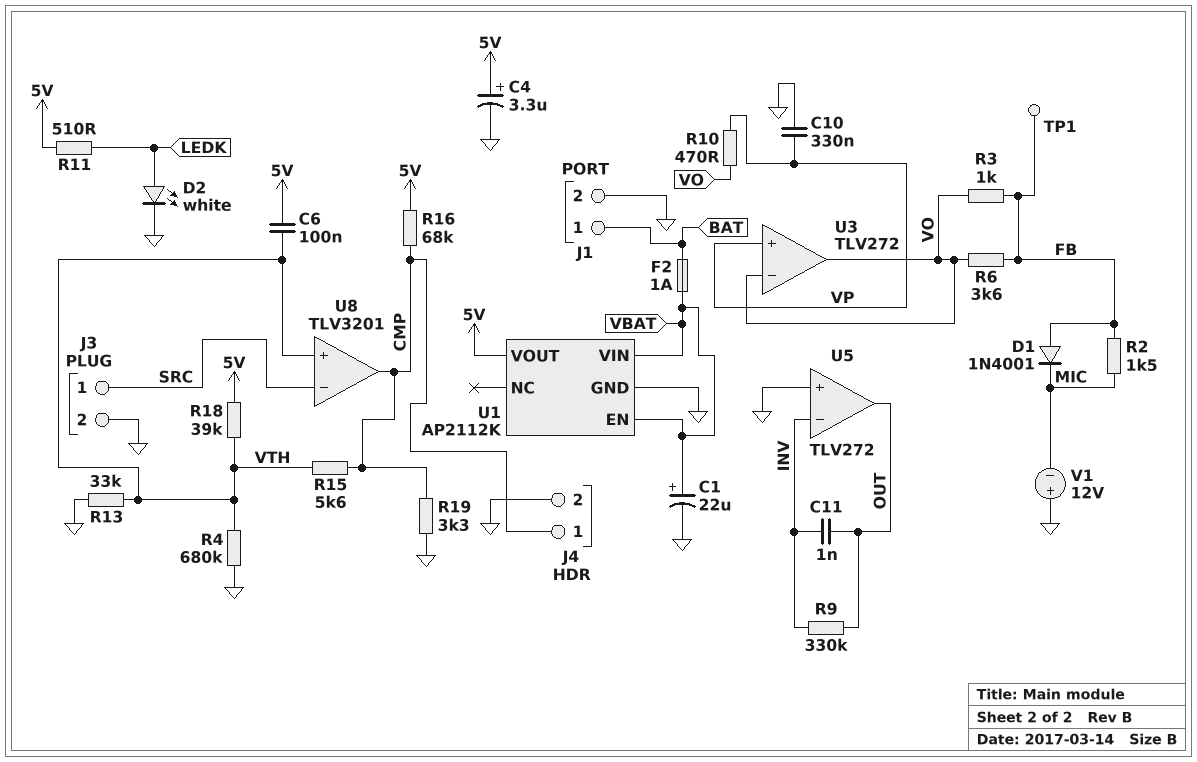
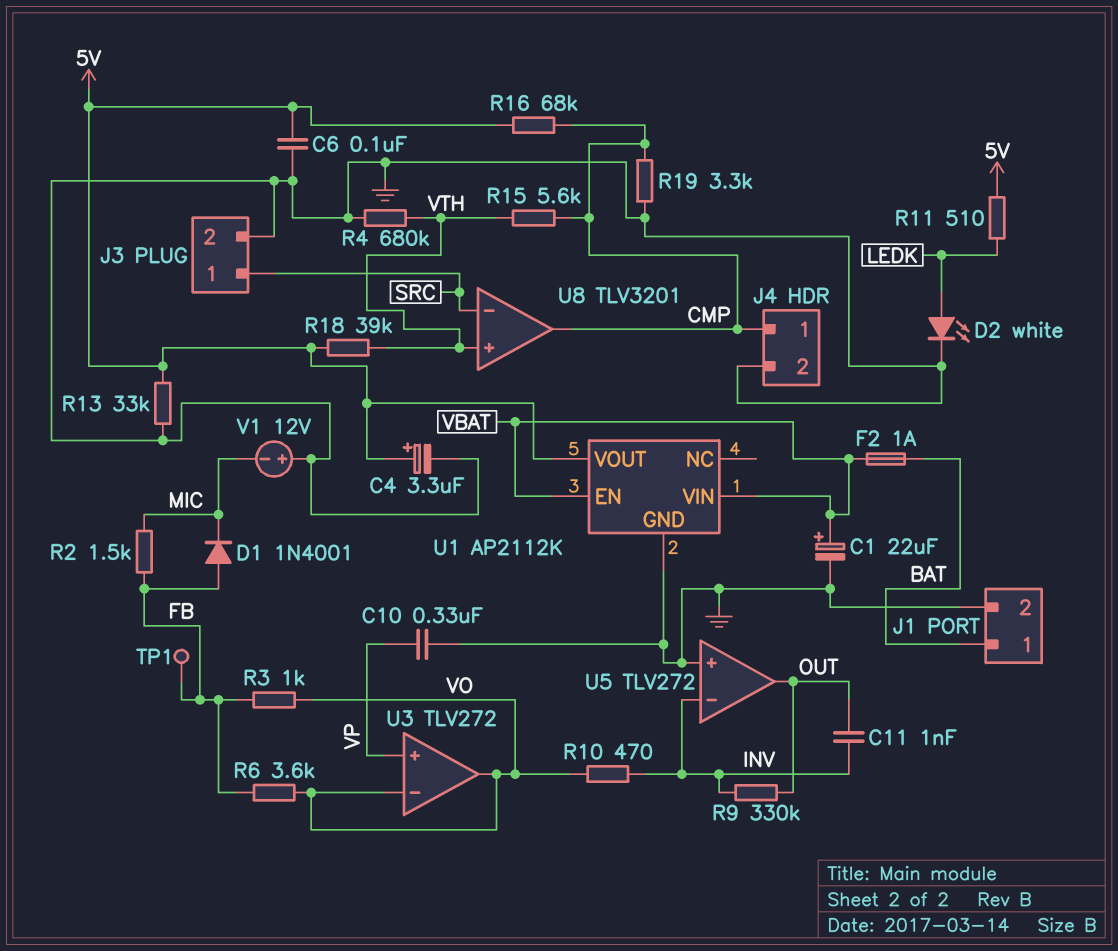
C6: 100nF (5V, VTH) -> 100nF (5V, GND)
R10: 470 (VO, VP) -> 470 (INV, VO)
R13: 33k (GND, VTH) -> 33k (5V, GND)

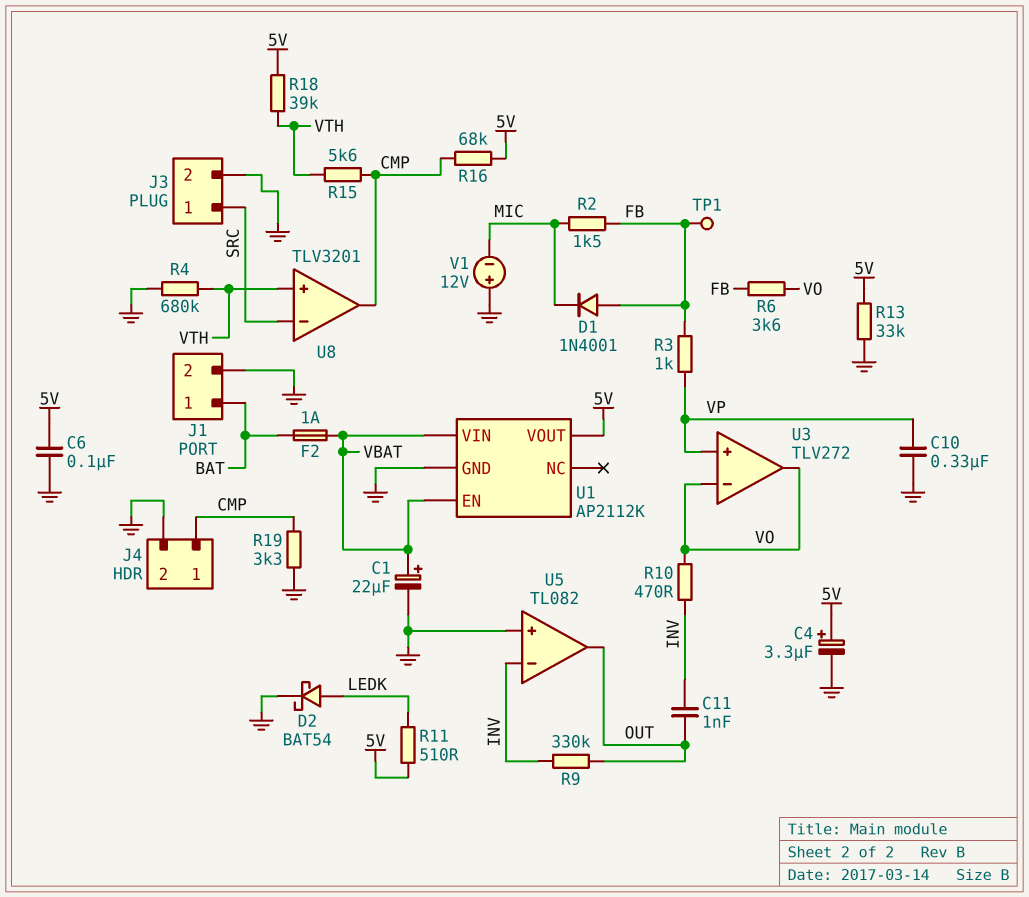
D2: LED white (A LEDK, K GND) -> schottky BAT54 (A LEDK, K GND)
R3: 1k (FB, VO) -> 1k (FB, VP)
U5: TLV272 -> TL082

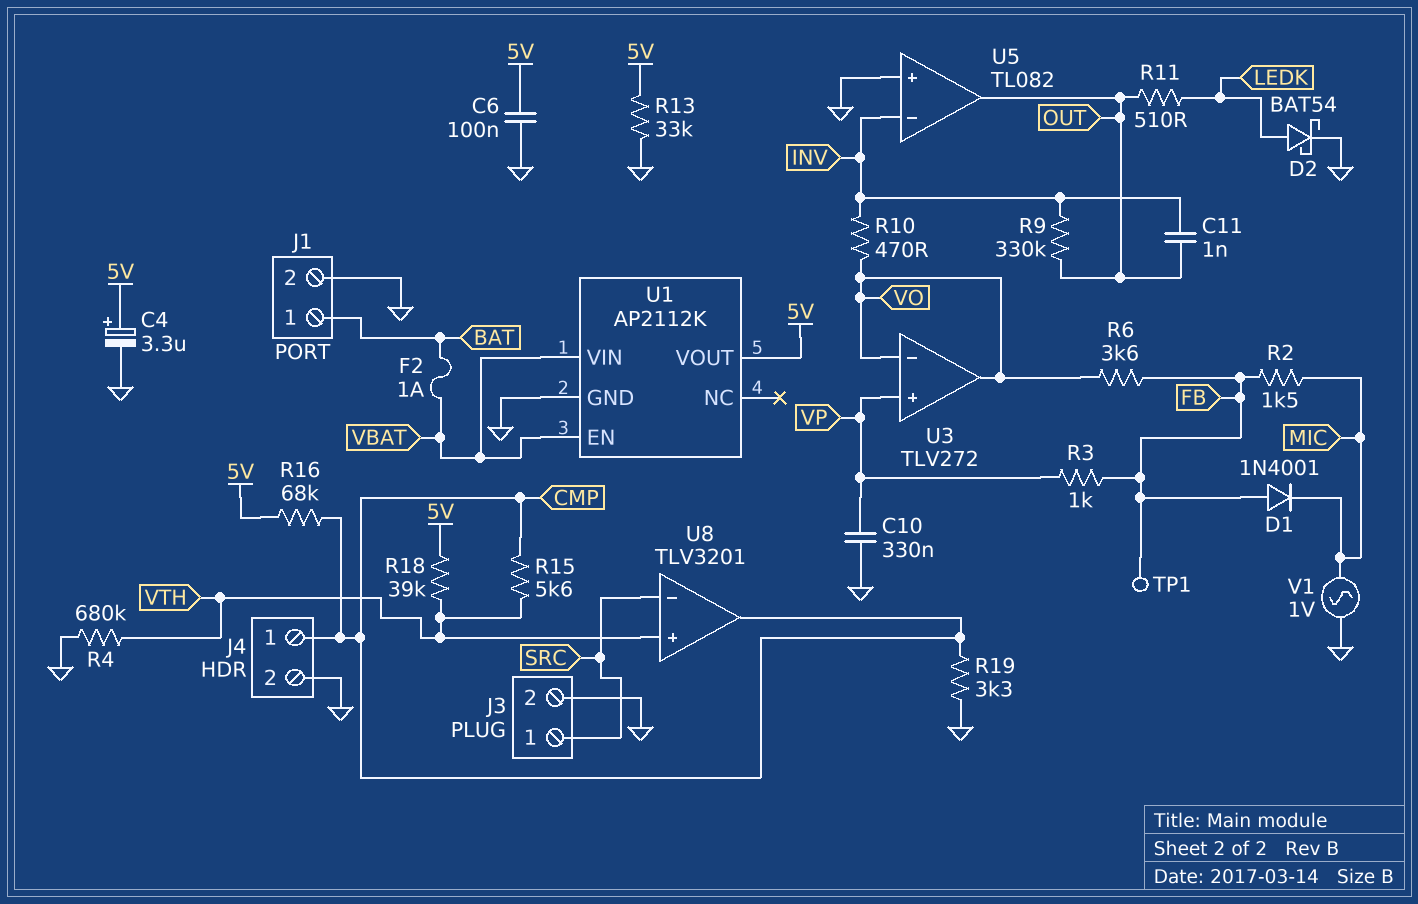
C1: 22uF (plus VBAT, minus GND) -> none
R11: 510 (5V, LEDK) -> 510 (LEDK, OUT)
V1: 12V (plus GND, minus MIC) -> AC 1V (GND, MIC)

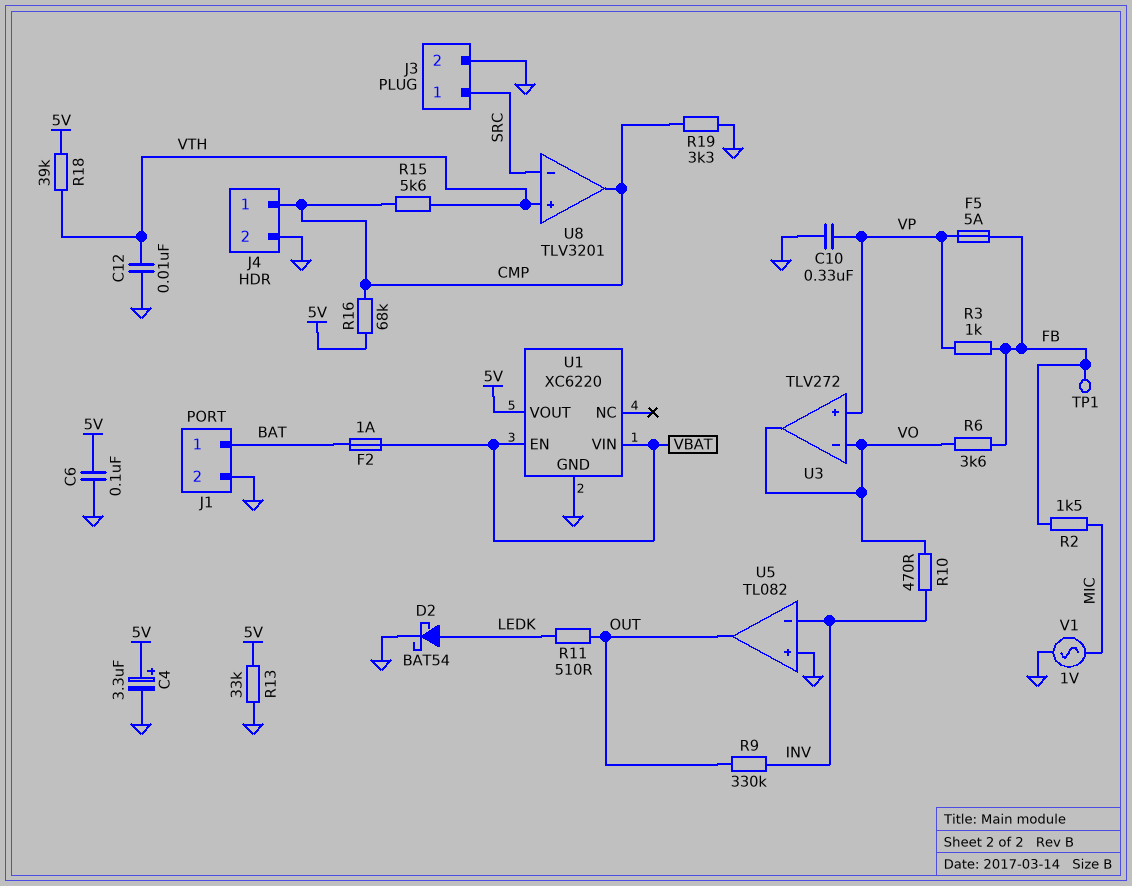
C11: 1nF (INV, OUT) -> none
C12: none -> 10nF (GND, VTH)
D1: diode 1N4001 (A FB, K MIC) -> none
F5: none -> 5A (FB, VP)
R4: 680k (GND, VTH) -> none
U1: AP2112K -> XC6220

